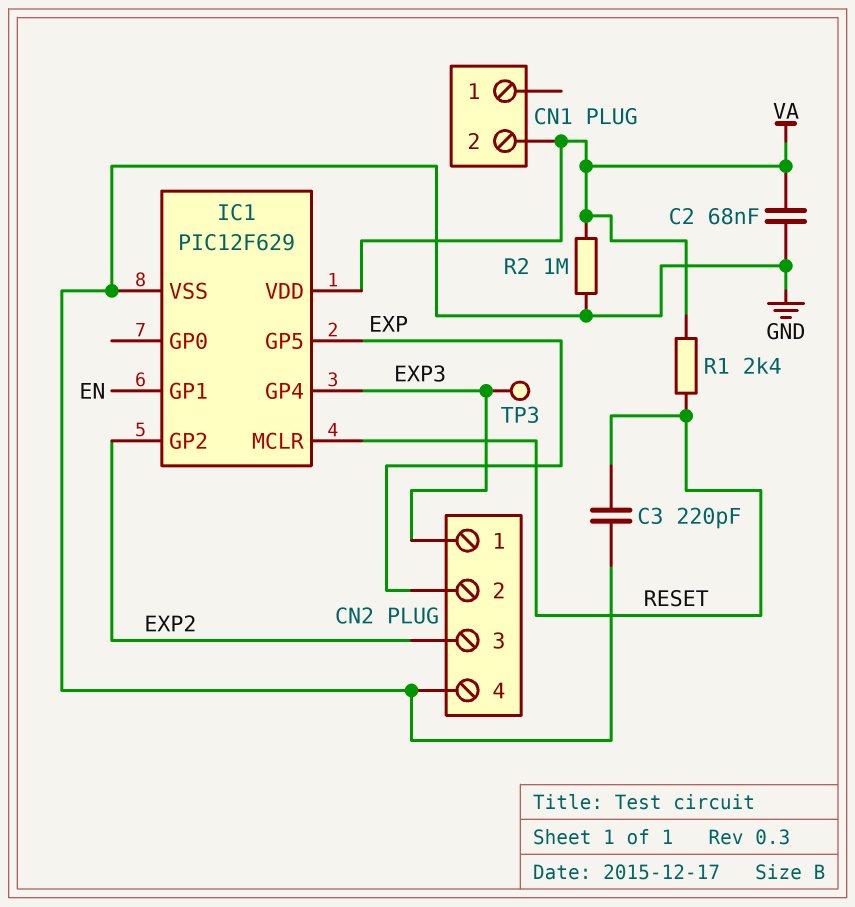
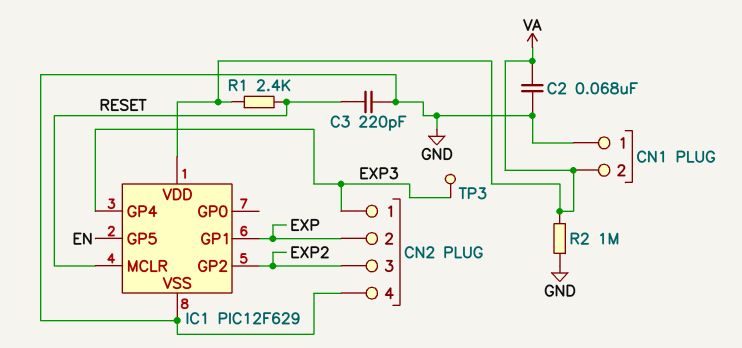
CN1 pin 1: none -> GND
IC1 pin GP1: EN -> EXP
IC1 pin GP5: EXP -> EN

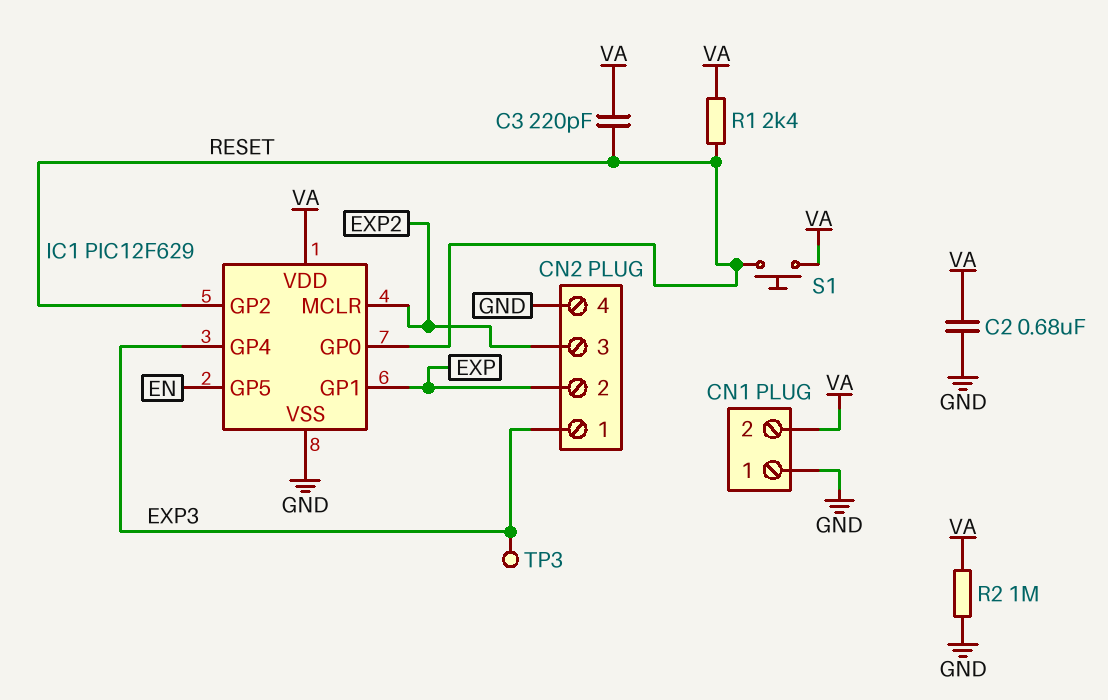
C2: 68nF (GND, VA) -> 680nF (GND, VA)
C3: 220pF (GND, RESET) -> 220pF (RESET, VA)
IC1 pin GP0: none -> RESET
IC1 pin GP2: EXP2 -> RESET
IC1 pin MCLR: RESET -> EXP2
S1: none -> button (RESET, VA)

